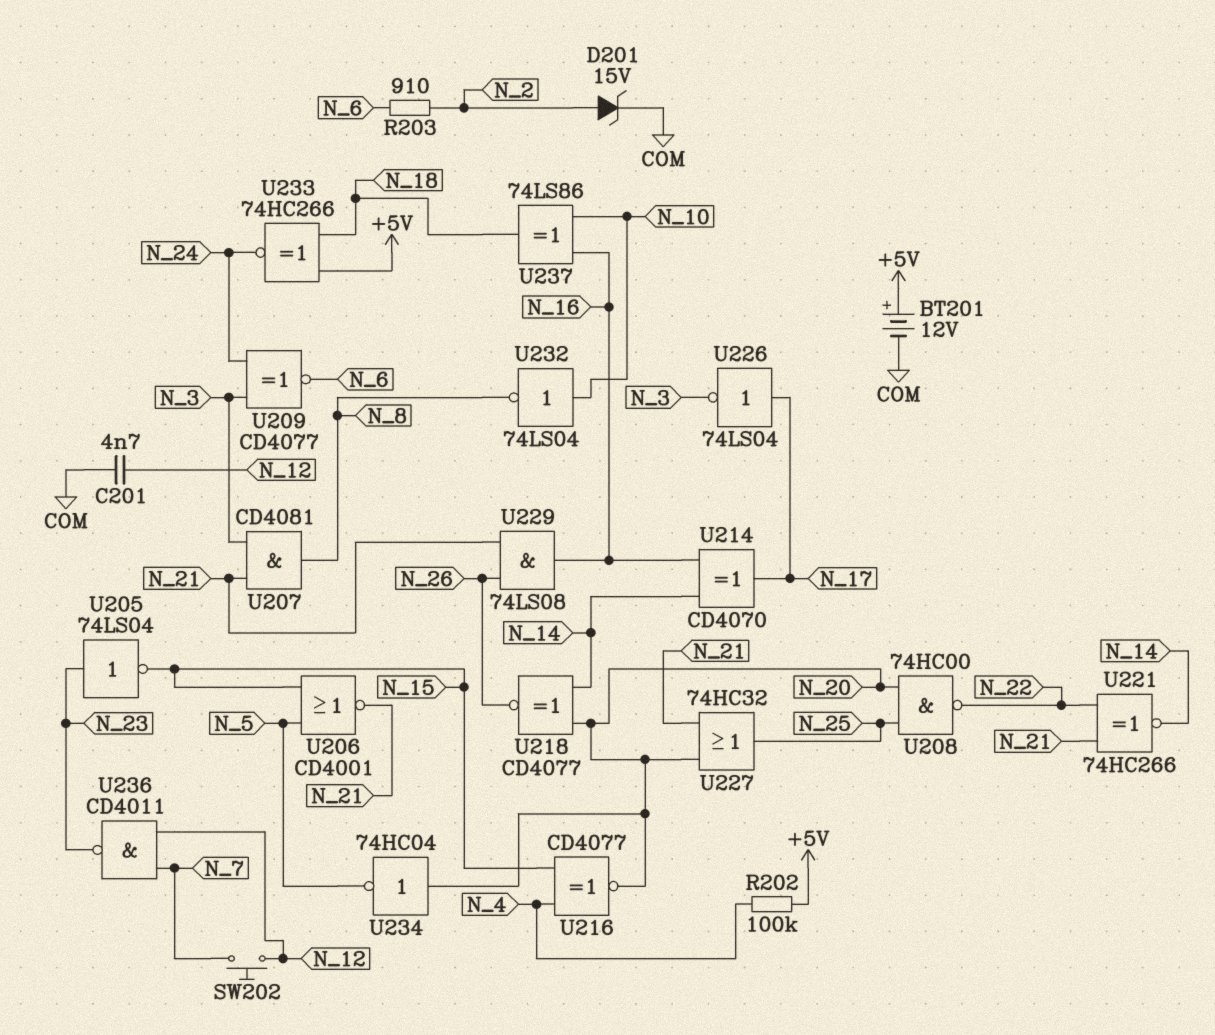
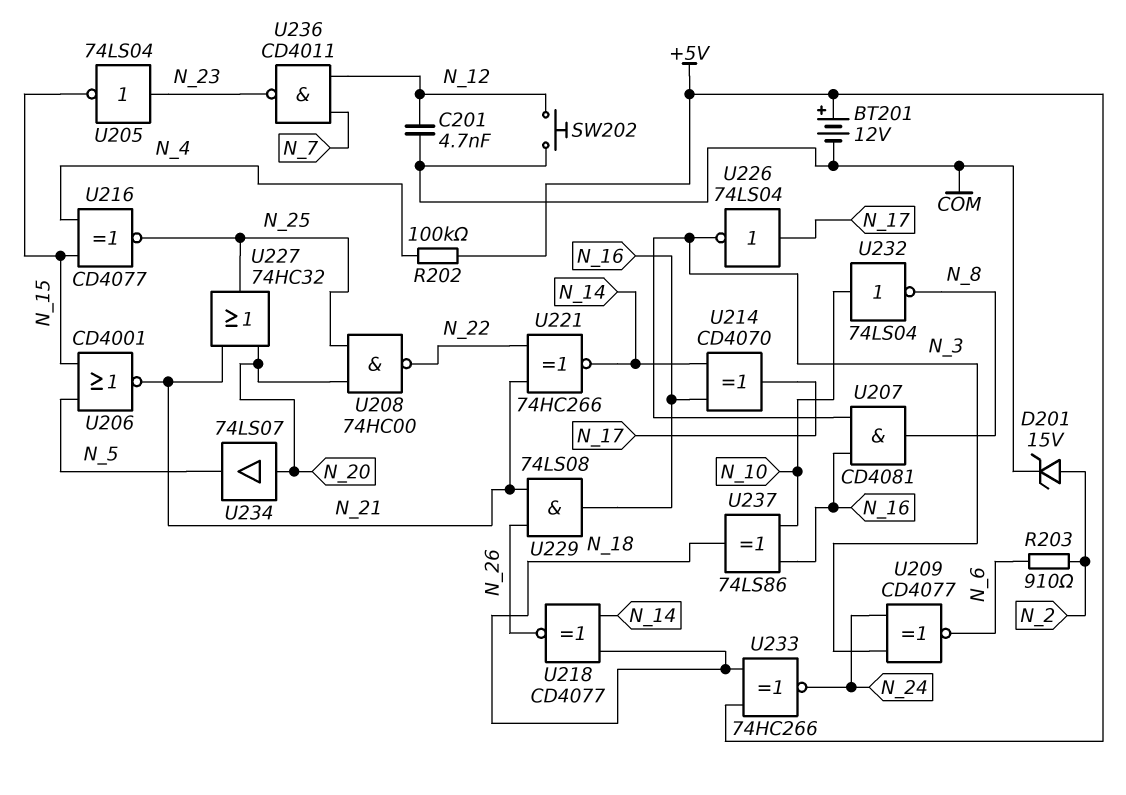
SW202: button (N_7, N_12) -> button (COM, N_12)
U207: AND CD4081 (in N_3, in N_21, out N_8) -> AND CD4081 (in N_3, in N_16, out N_8)
U216: XNOR CD4077 (in N_4, in N_15, out N_20) -> XNOR CD4077 (in N_4, in N_15, out N_25)
U218: XNOR CD4077 (in N_14, in N_20, out N_26) -> XNOR CD4077 (in N_14, in N_18, out N_26)
U234: NOT 74HC04 (in N_20, out N_5) -> buffer 74LS07 (in N_20, out N_5)

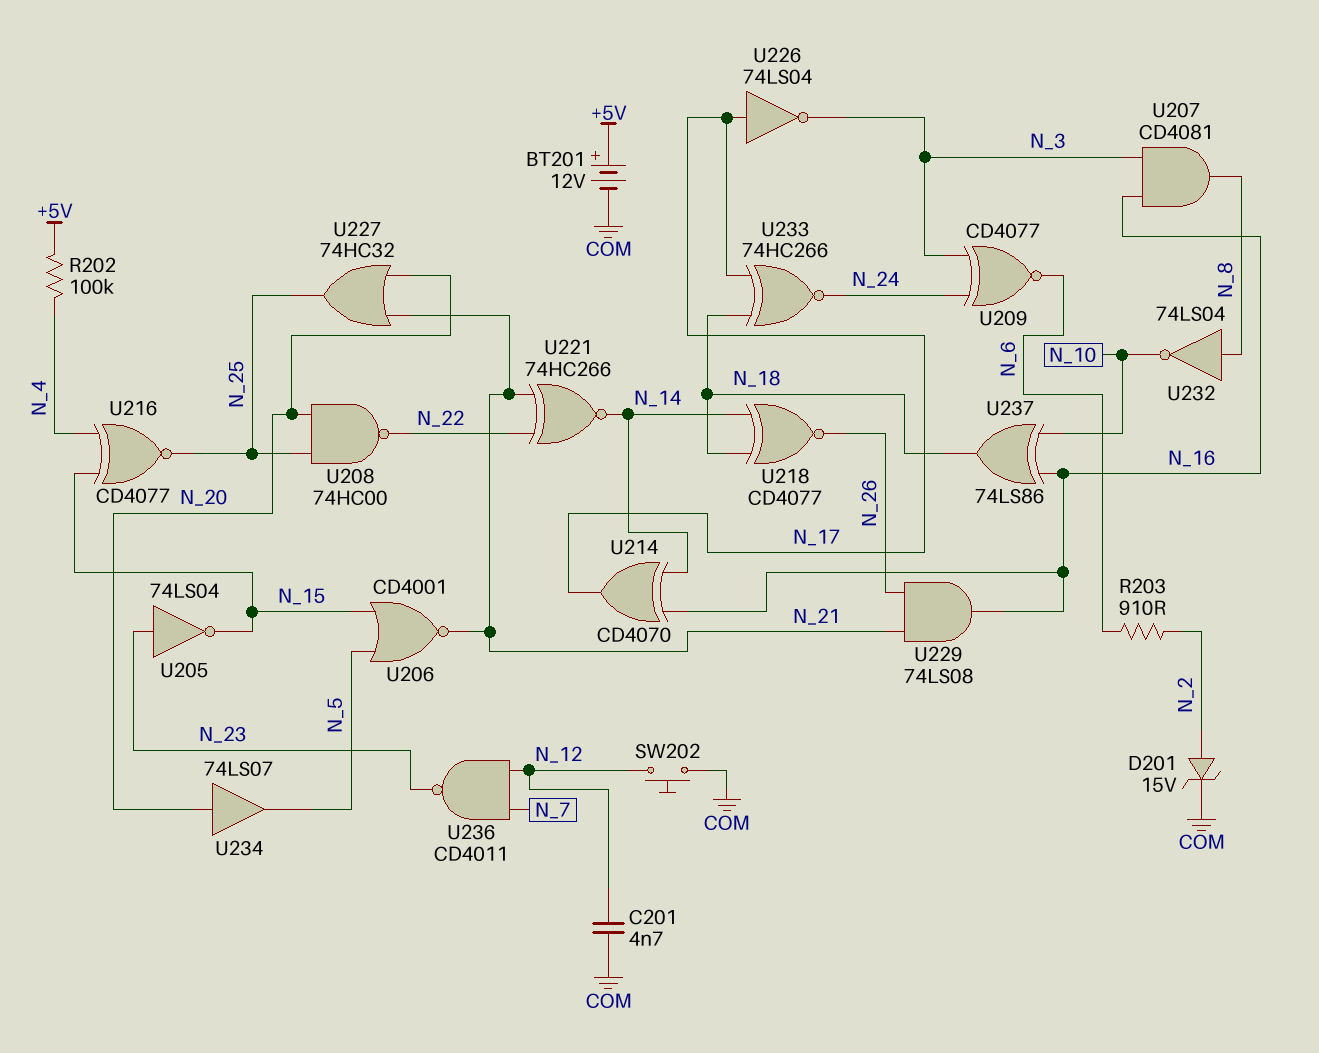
U232: NOT 74LS04 (in N_10, out N_8) -> NOT 74LS04 (in N_8, out N_10)
U233: XNOR 74HC266 (in +5V, in N_18, out N_24) -> XNOR 74HC266 (in N_17, in N_18, out N_24)

